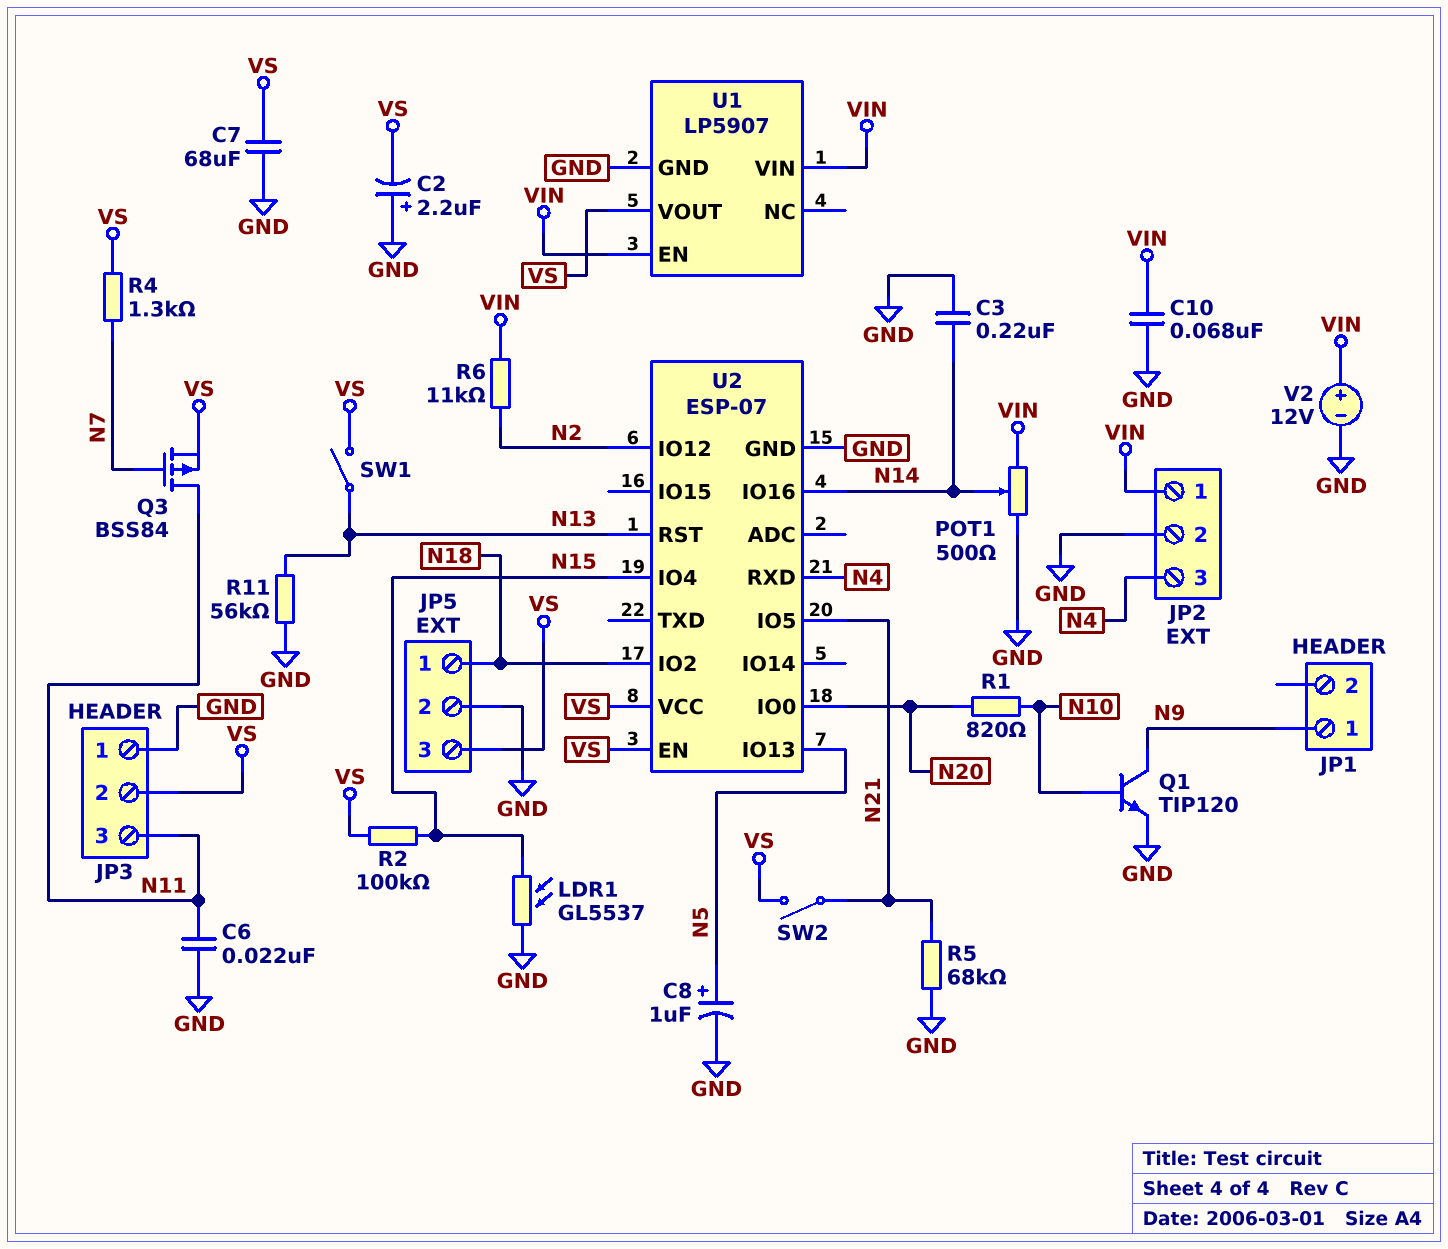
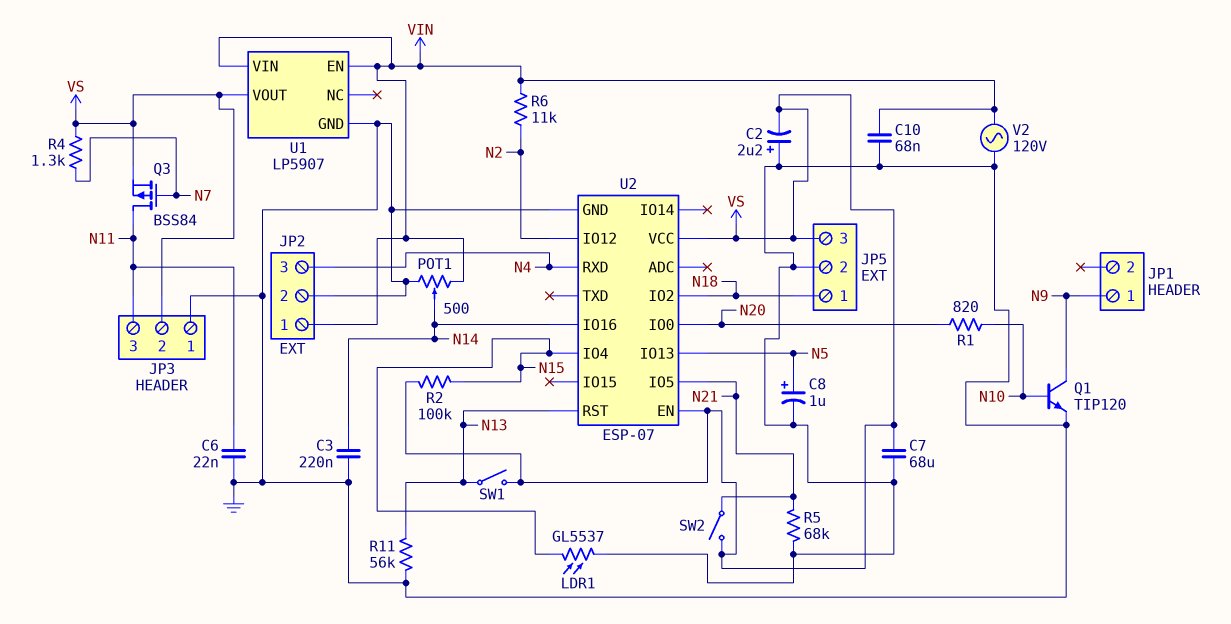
V2: 12V (plus VIN, minus GND) -> AC 120V (GND, VIN)

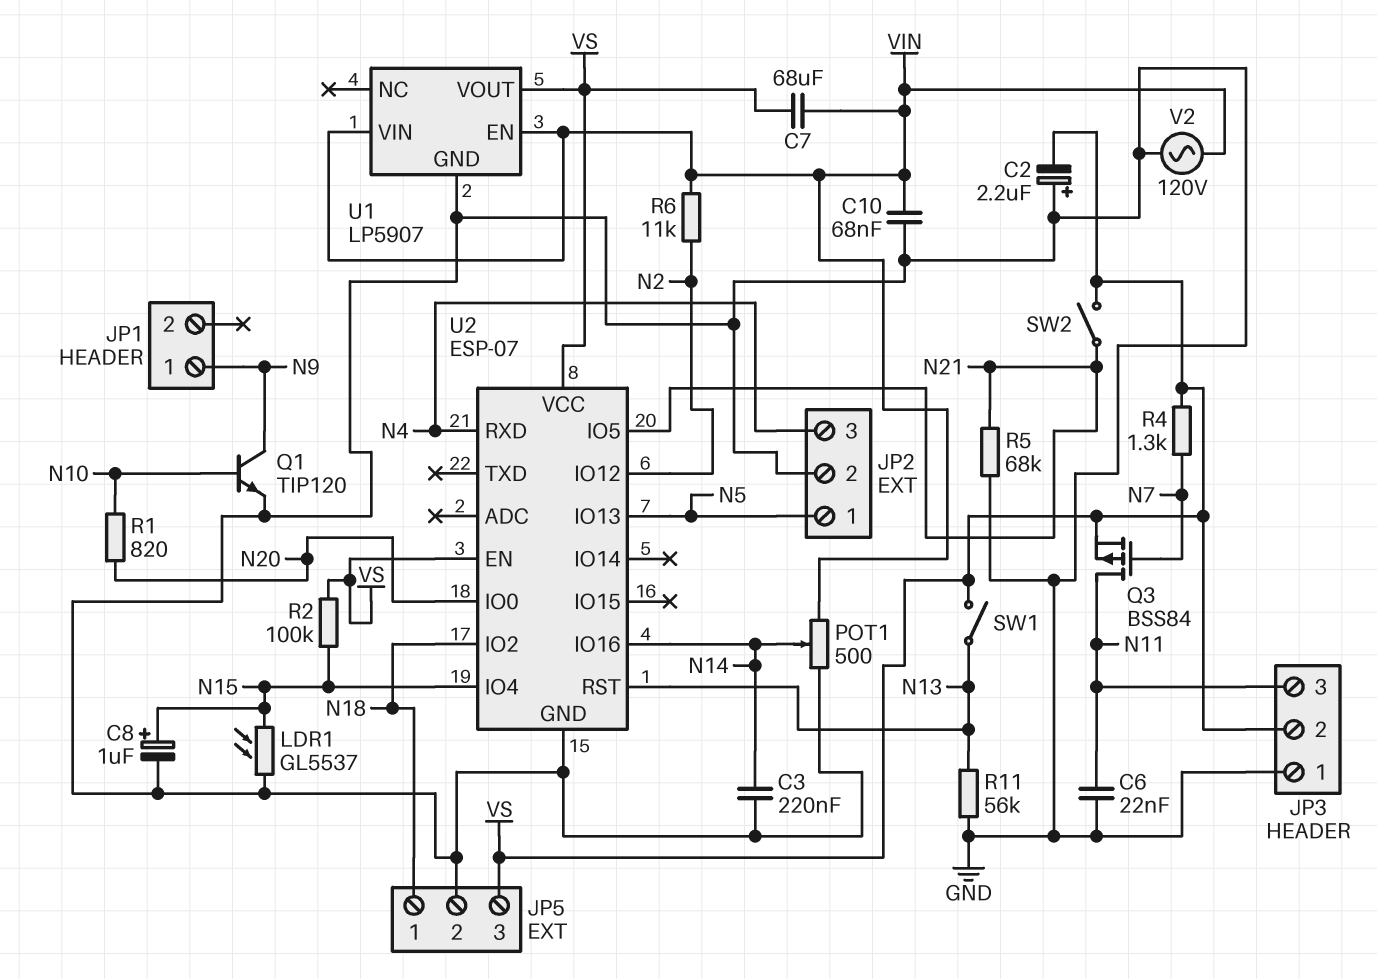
C7: 68uF (GND, VS) -> 68uF (VIN, VS)
C8: 1uF (plus N5, minus GND) -> 1uF (plus N15, minus GND)
JP2 pin 1: VIN -> N5

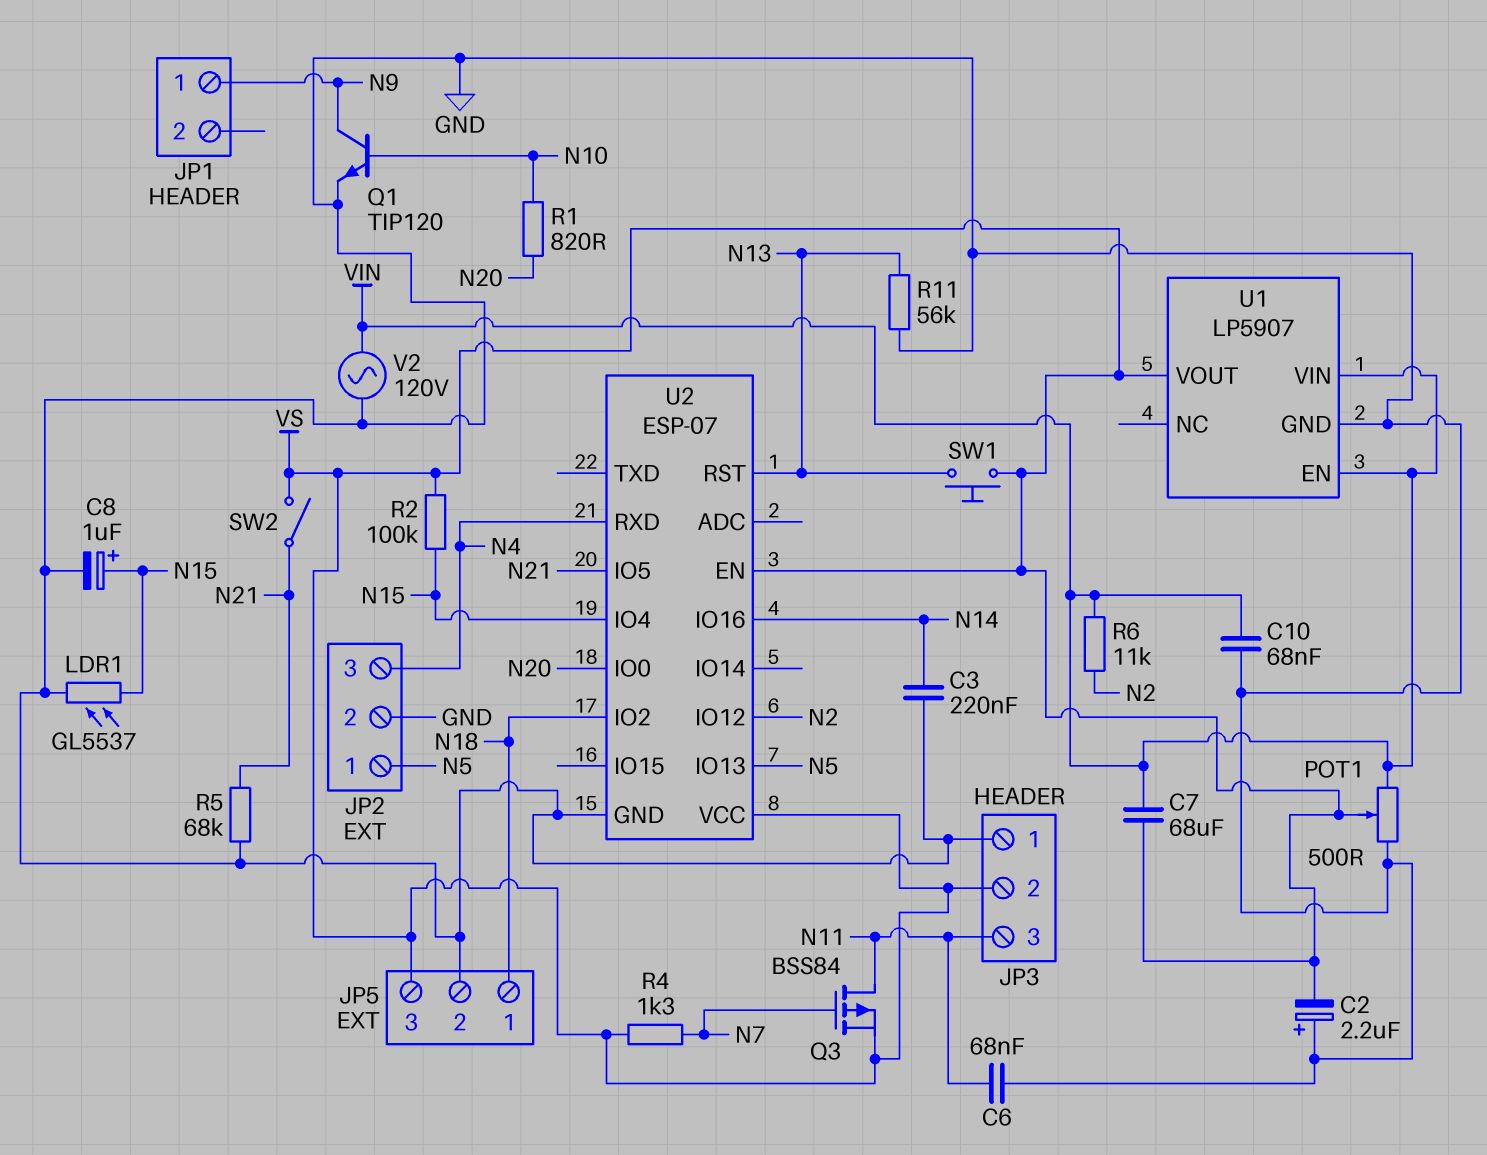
C6: 22nF (GND, N11) -> 68nF (GND, N11)
POT1: 500 (GND, VIN, wiper N14) -> 500 (GND, VIN, wiper VS)
SW1: switch (N13, VS) -> button (N13, VS)

